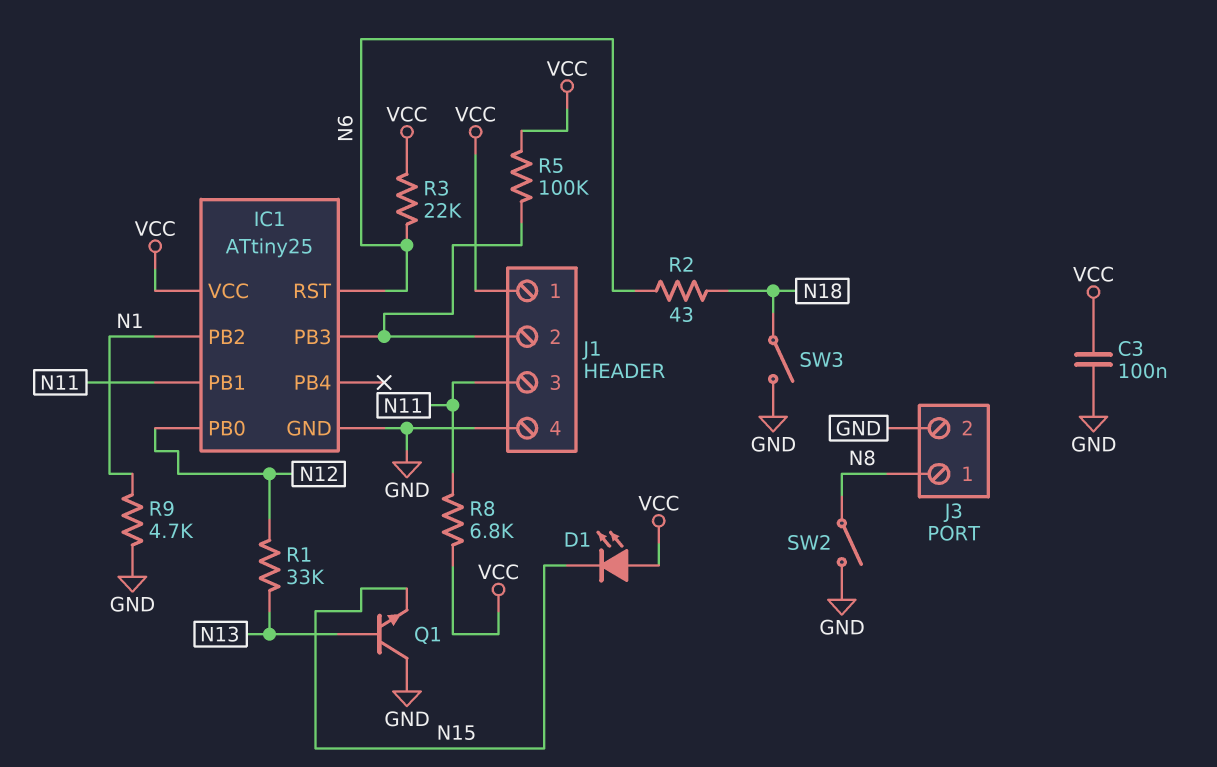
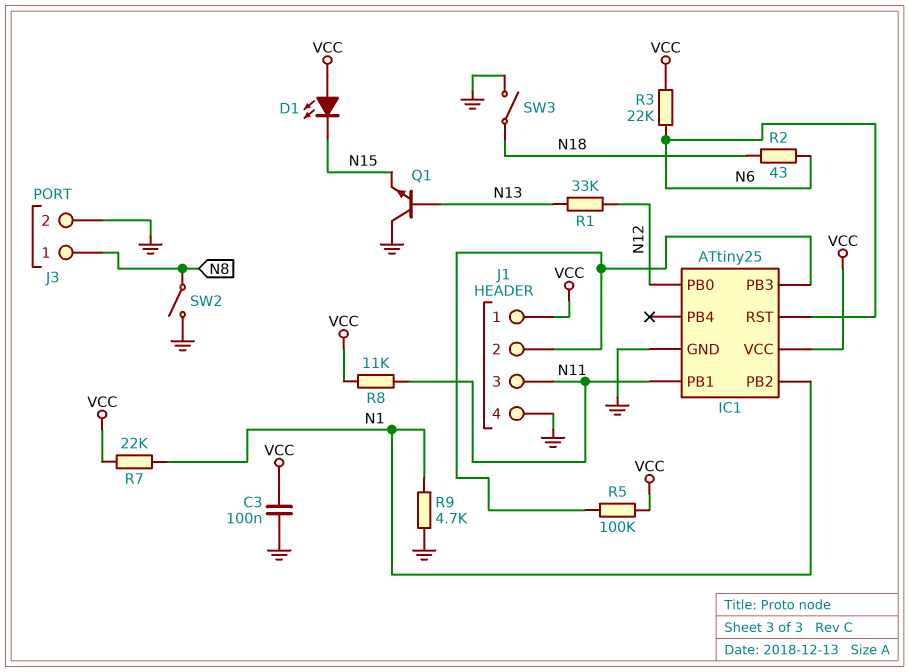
R7: none -> 22k (N1, VCC)
R8: 6.8k (N11, VCC) -> 11k (N11, VCC)

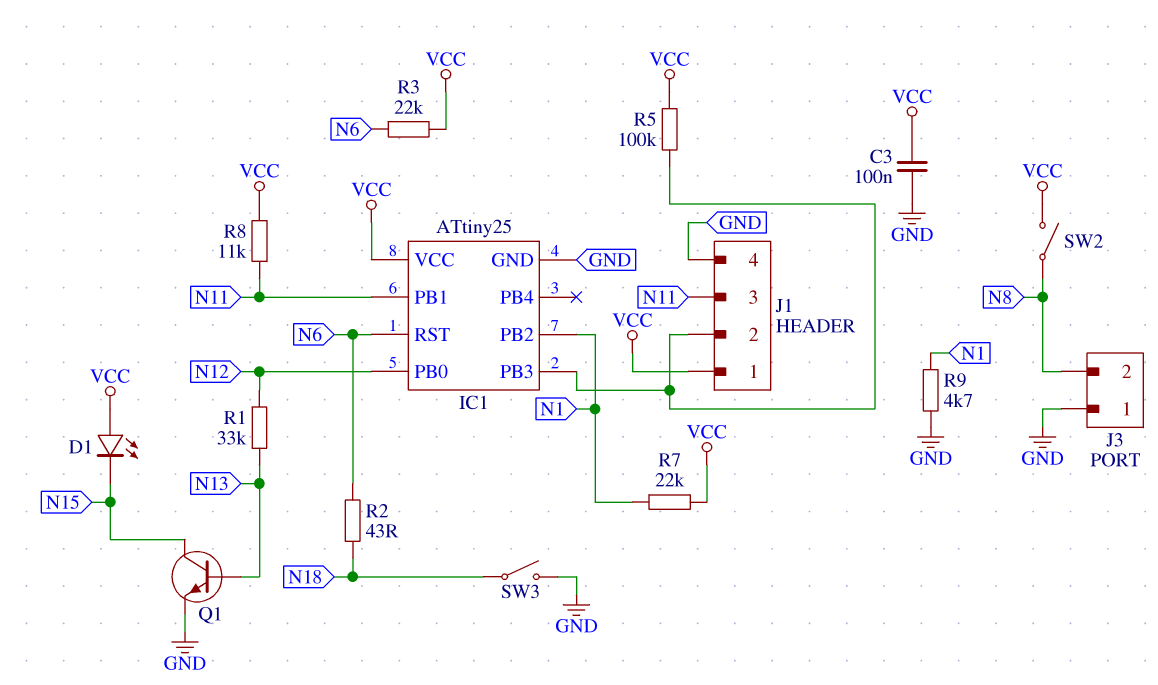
J3 pin 1: N8 -> GND
J3 pin 2: GND -> N8
Q1: NPN (B N13, C GND, E N15) -> NPN (B N13, C N15, E GND)
SW2: switch (GND, N8) -> switch (N8, VCC)

